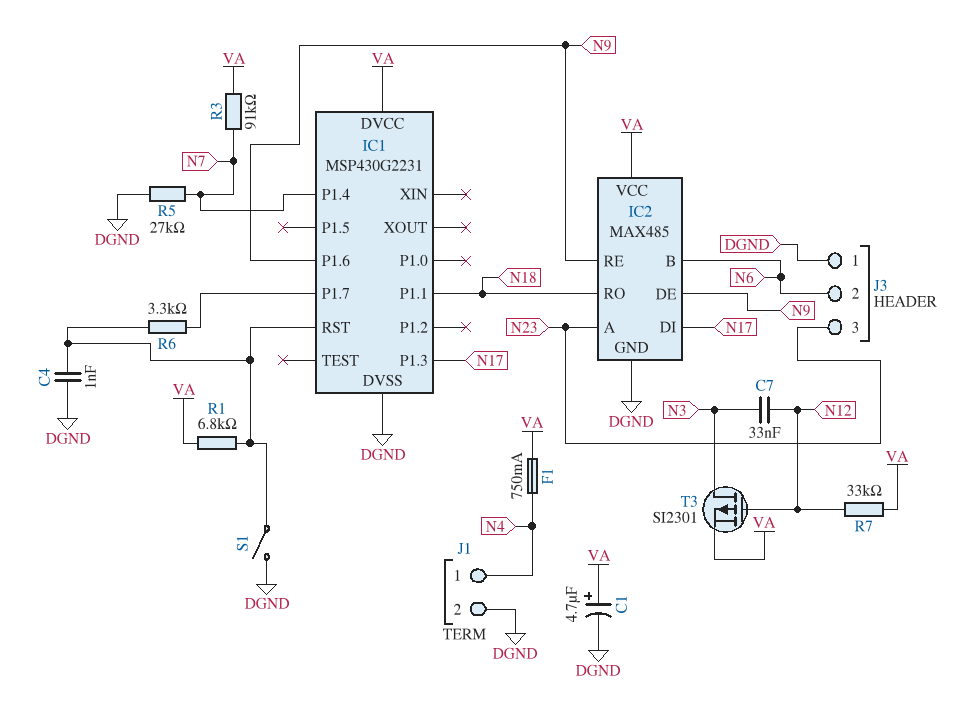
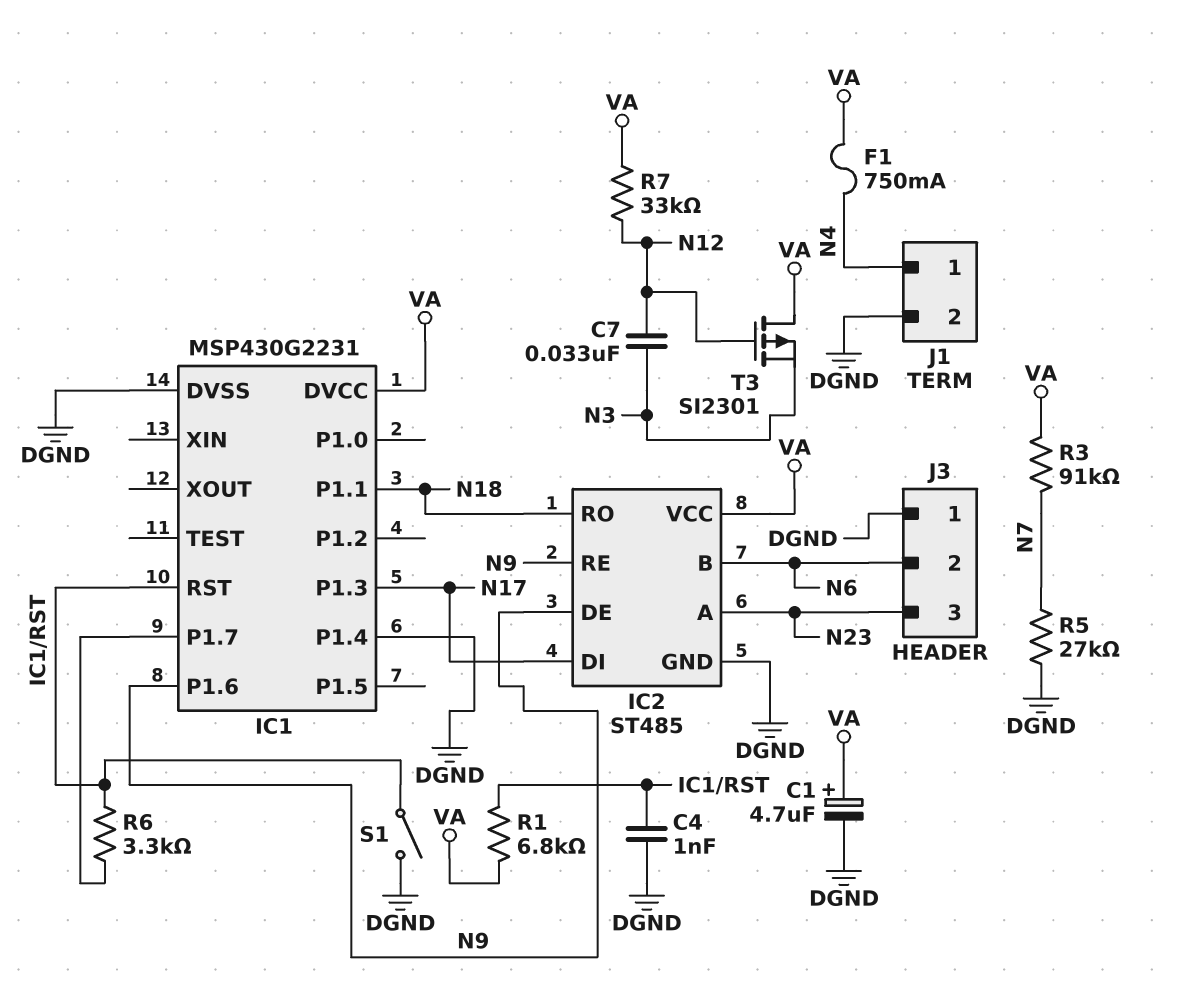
IC1 pin P1.4: N7 -> DGND
IC2: MAX485 -> ST485
T3: PMOS SI2301 (G N12, D N3, S VA) -> PMOS SI2301 (G N12, D VA, S N3)

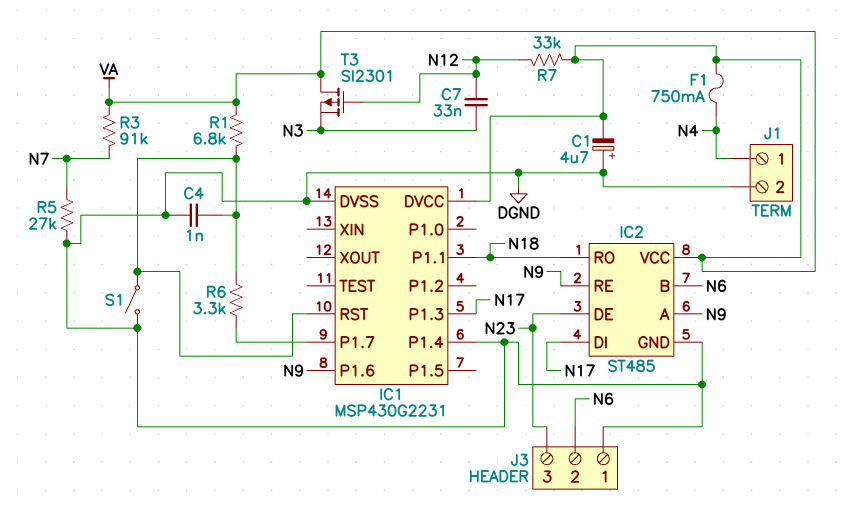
C1: 4.7uF (plus VA, minus DGND) -> 4.7uF (plus DGND, minus VA)
IC2 pin A: N23 -> N9
IC2 pin DE: N9 -> N23

